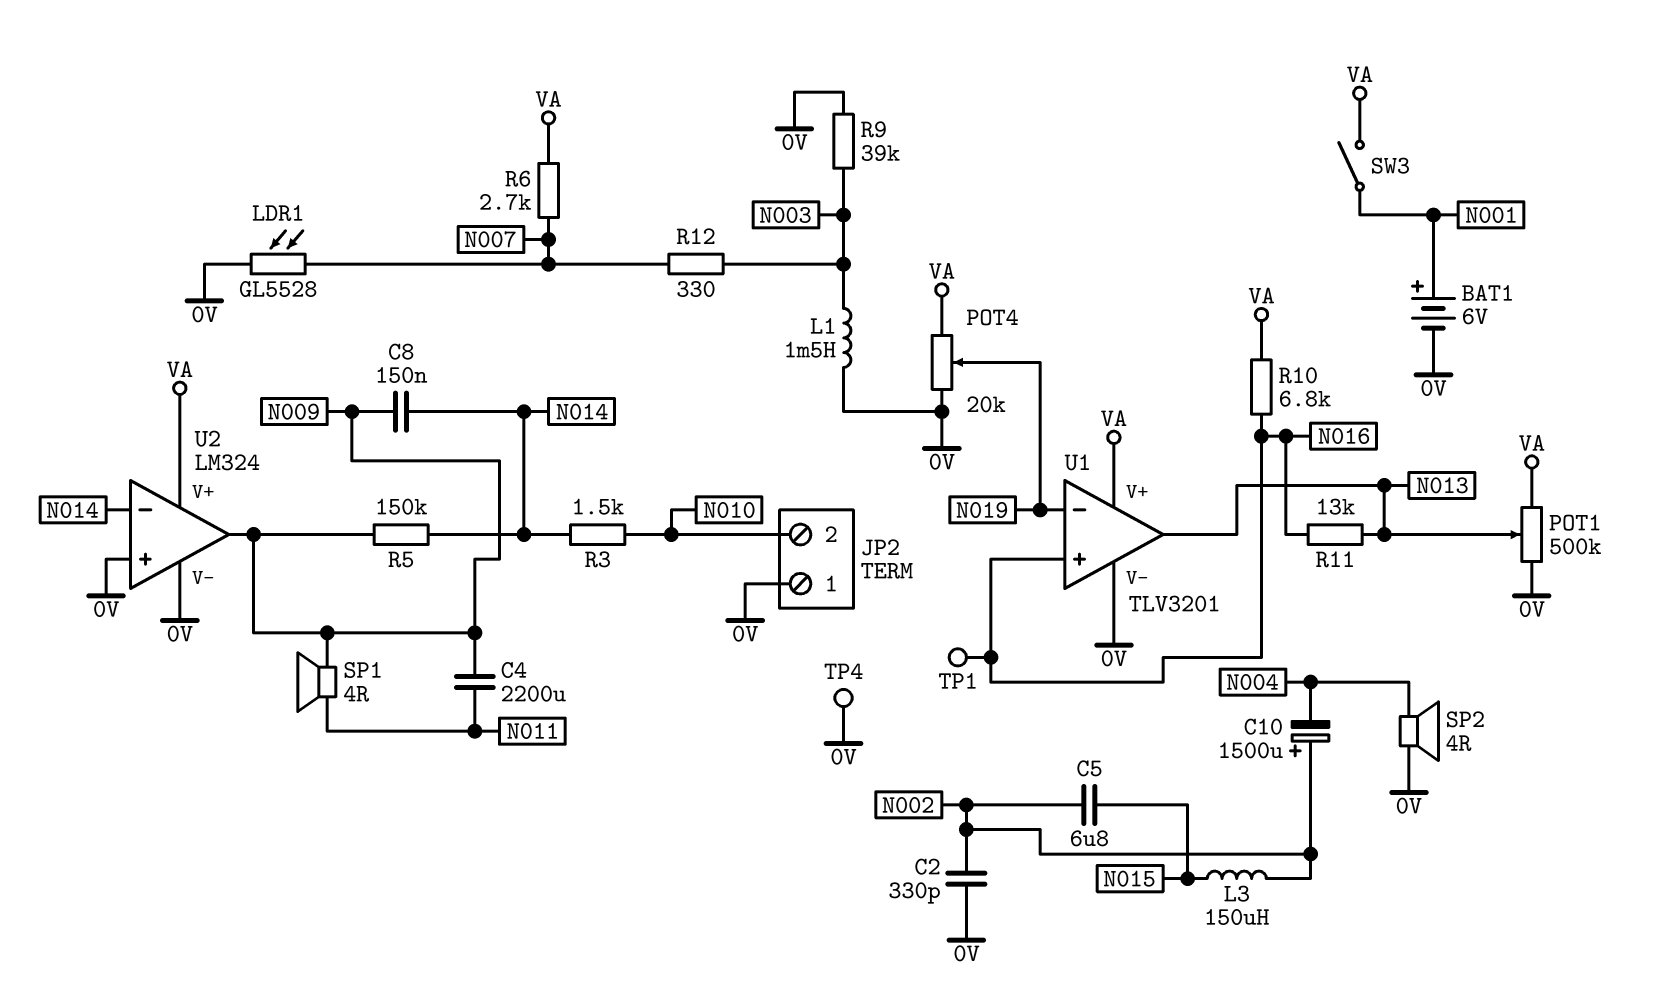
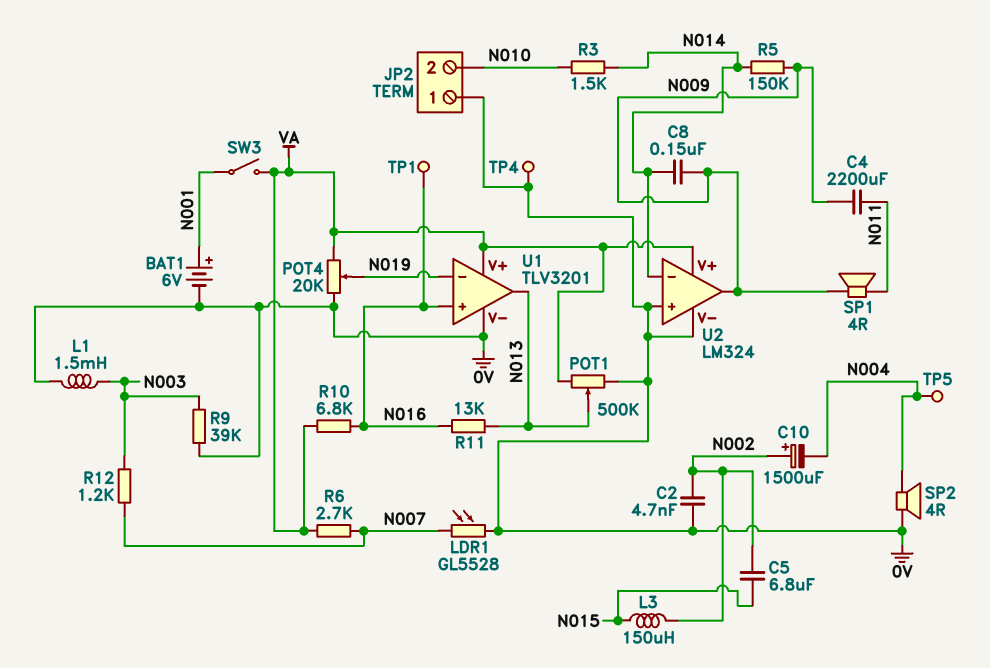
C2: 330pF (0V, N002) -> 4.7nF (0V, N002)
R12: 330 (N003, N007) -> 1.2k (N003, N007)
TP5: none -> test point (N004)

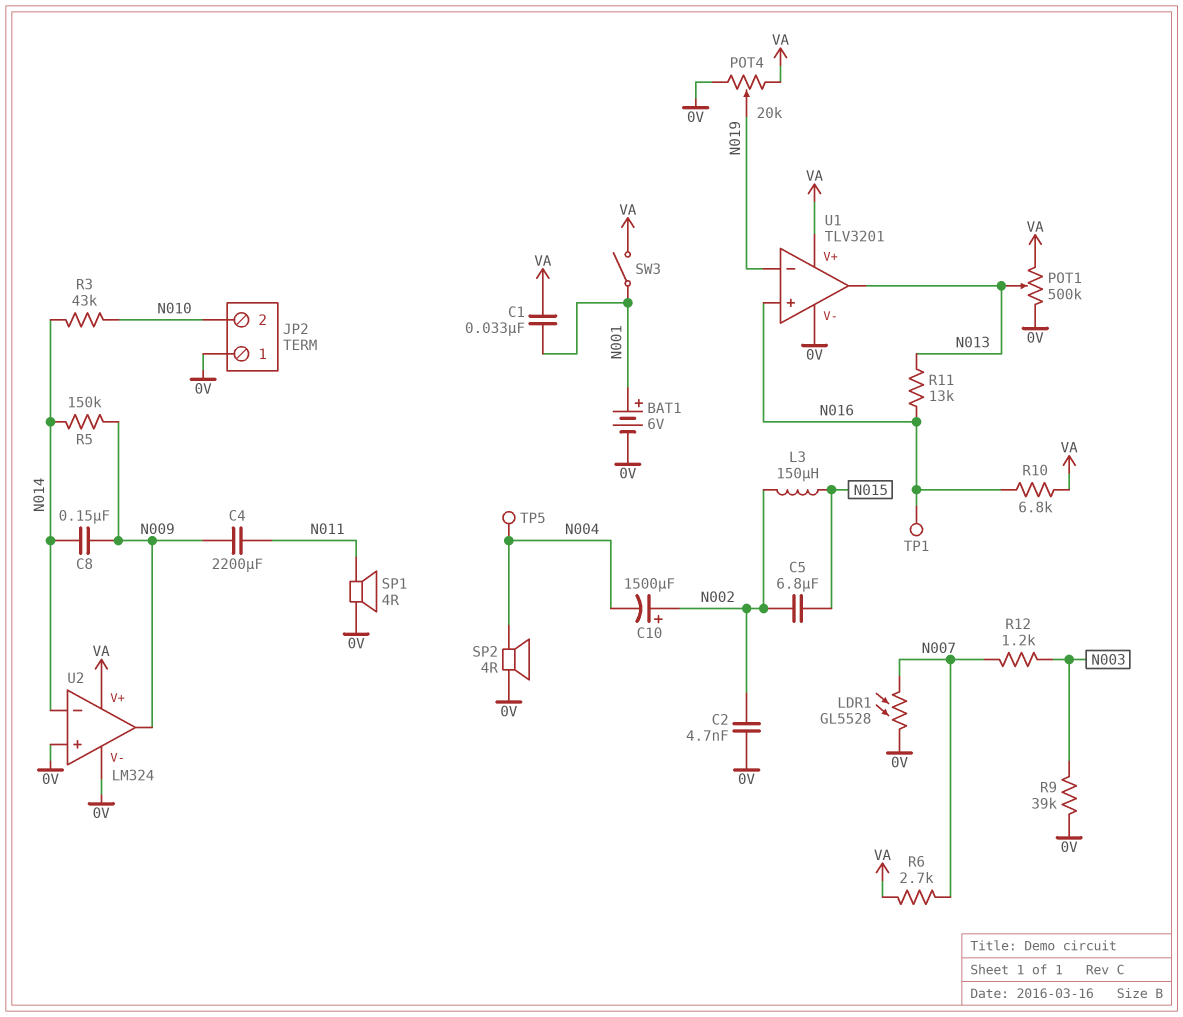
C1: none -> 33nF (N001, VA)
L1: 1.5mH (0V, N003) -> none
R3: 1.5k (N010, N014) -> 43k (N010, N014)
SP1: speaker 4R (N009, N011) -> speaker 4R (0V, N011)
TP4: test point (0V) -> none

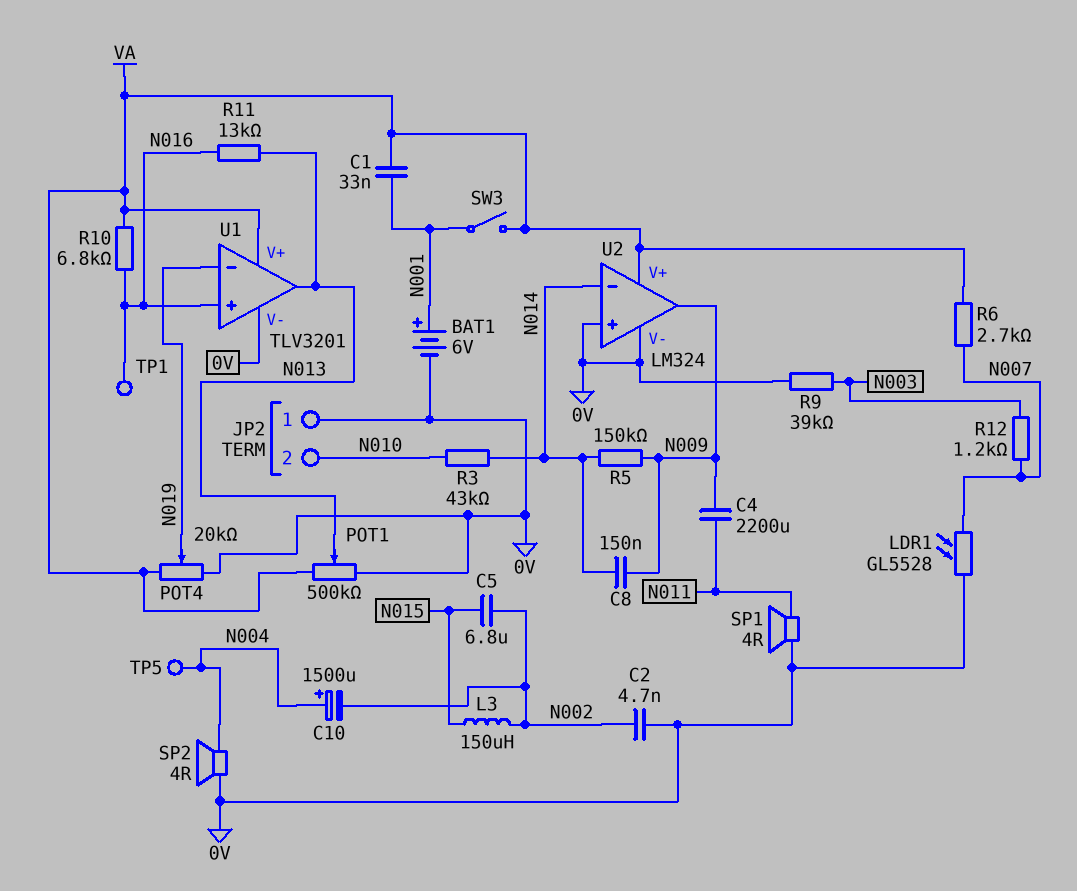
C10: 1500uF (plus N002, minus N004) -> 1500uF (plus N004, minus N002)

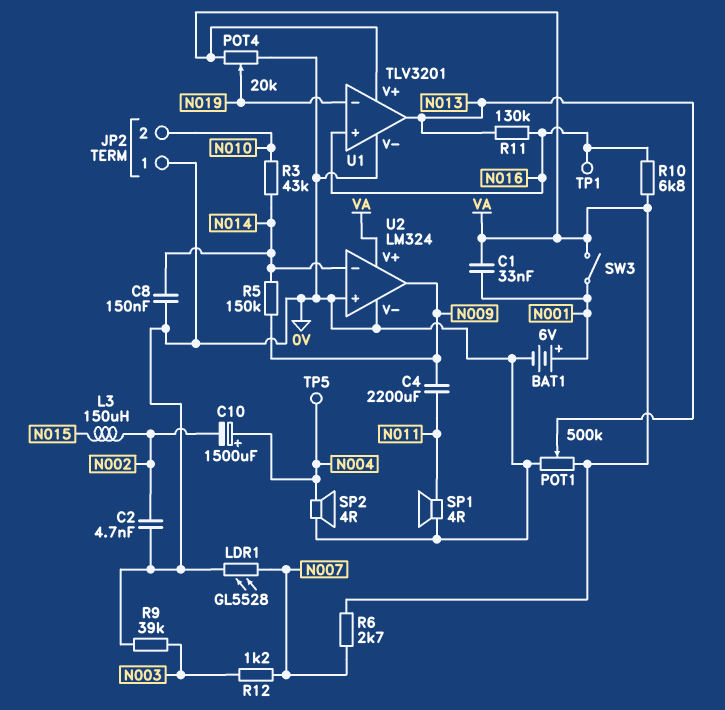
C5: 6.8uF (N002, N015) -> none
C8: 150nF (N009, N014) -> 150nF (0V, N014)
R11: 13k (N013, N016) -> 130k (N013, N016)

